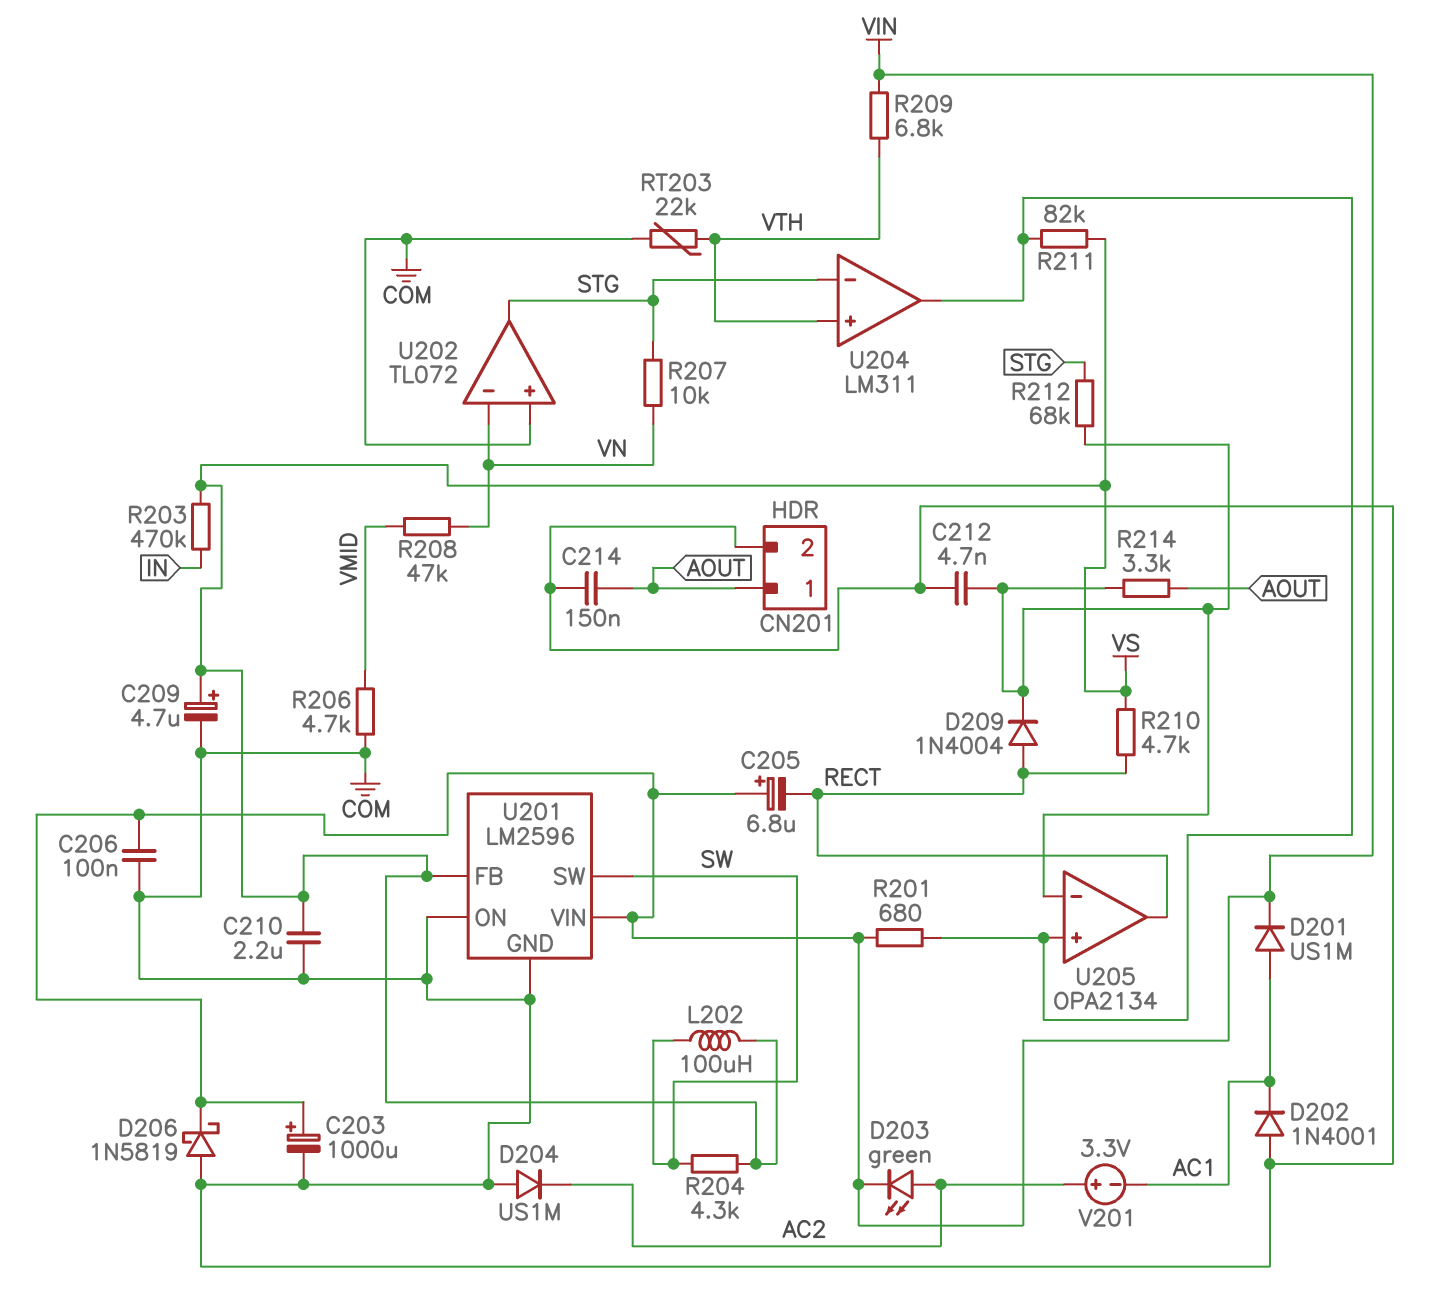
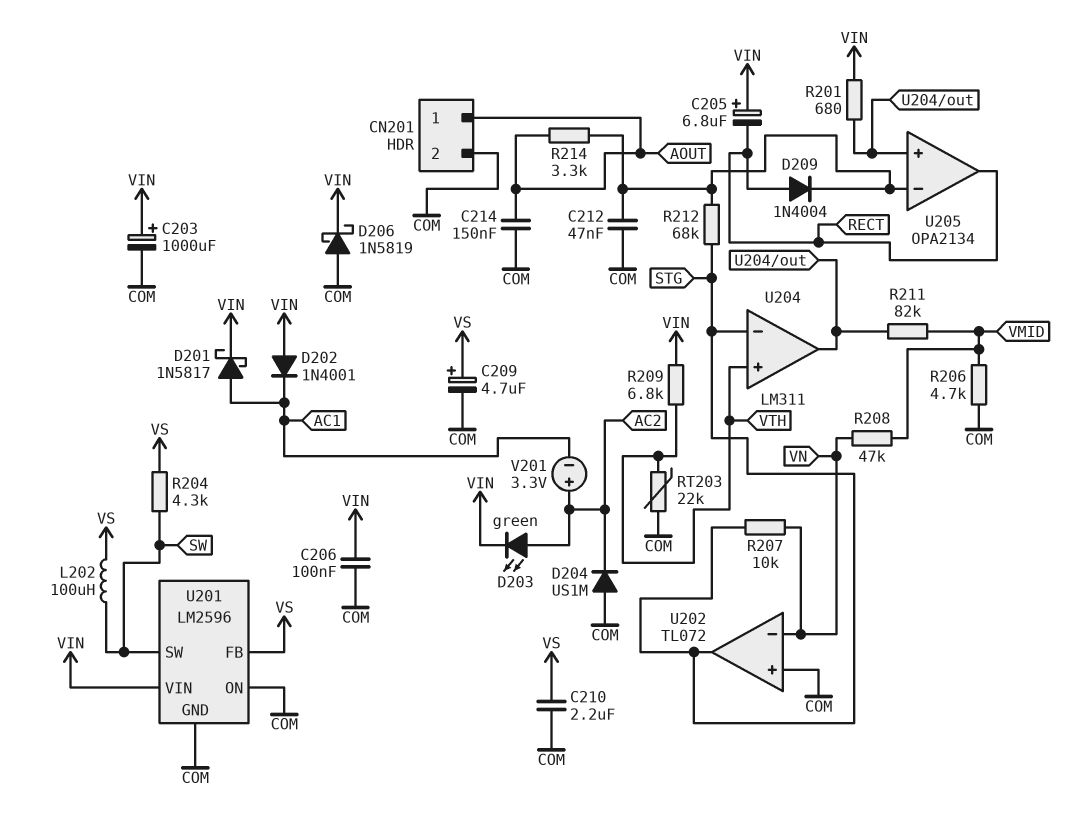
C212: 4.7nF (COM, U205/in-) -> 47nF (COM, U205/in-)
D201: diode US1M (A AC1, K VIN) -> schottky 1N5817 (A AC1, K VIN)
D202: diode 1N4001 (A COM, K AC1) -> diode 1N4001 (A VIN, K AC1)
R203: 470k (IN, VS) -> none
R210: 4.7k (RECT, VS) -> none
R211: 82k (U204/out, VS) -> 82k (U204/out, VMID)

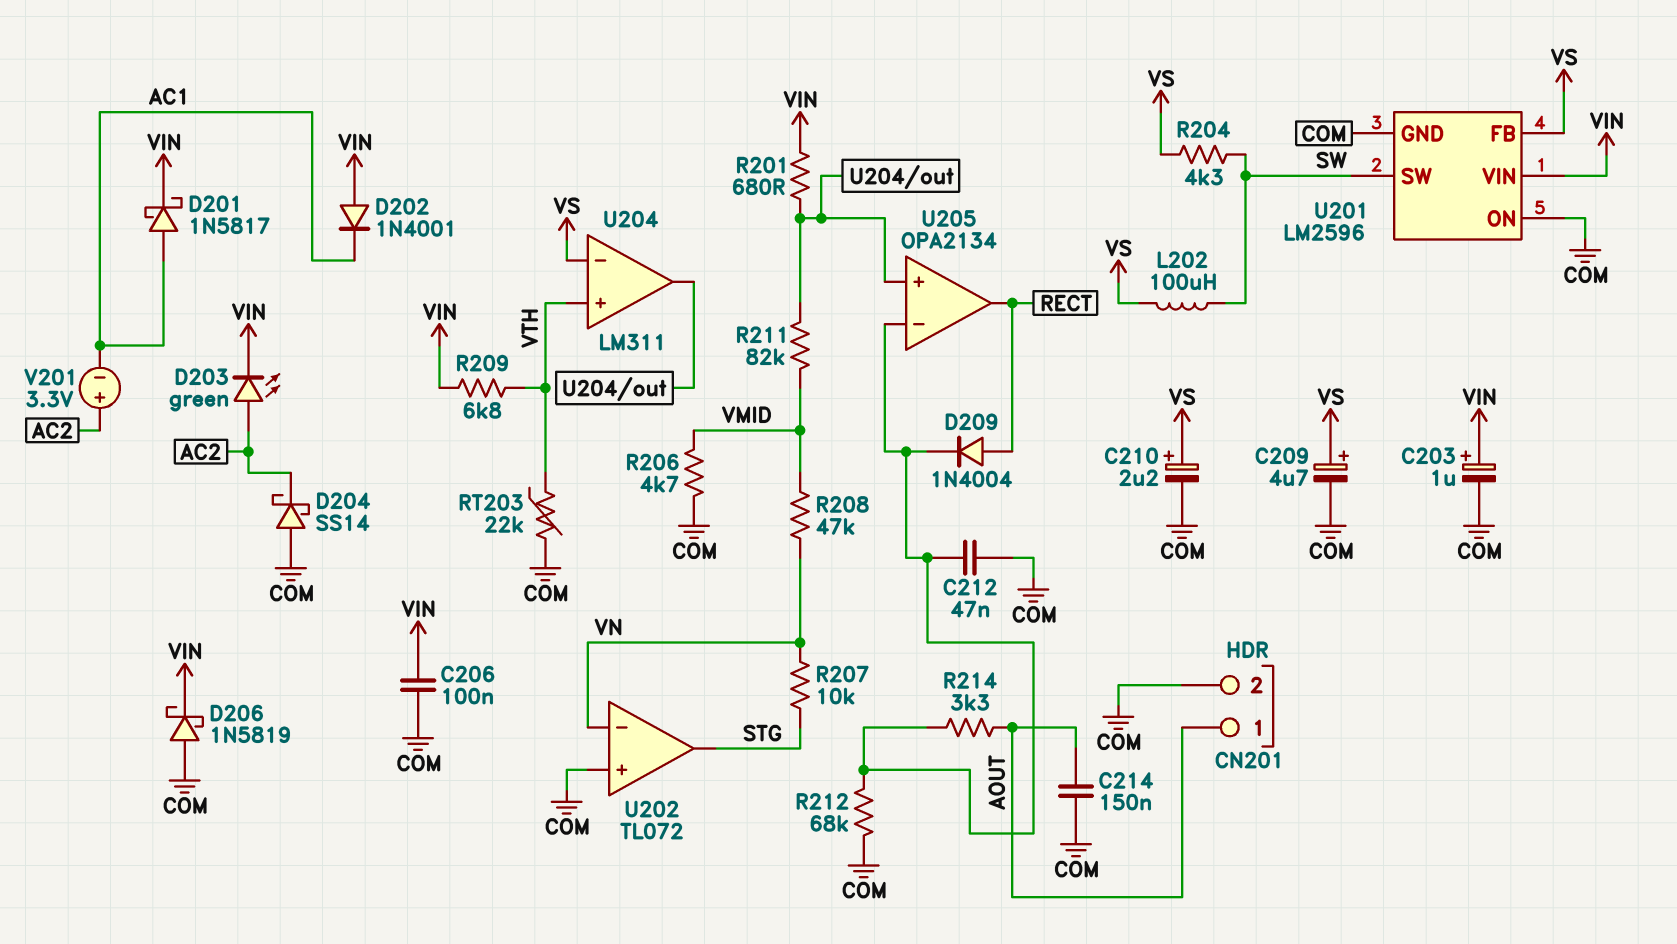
C203: 1000uF (plus VIN, minus COM) -> 1uF (plus VIN, minus COM)
C205: 6.8uF (plus VIN, minus RECT) -> none
C210: 2.2uF (COM, VS) -> 2.2uF (plus VS, minus COM)
D204: diode US1M (A COM, K AC2) -> schottky SS14 (A COM, K AC2)
R212: 68k (STG, U205/in-) -> 68k (COM, U205/in-)
U204 pin in-: STG -> VS

